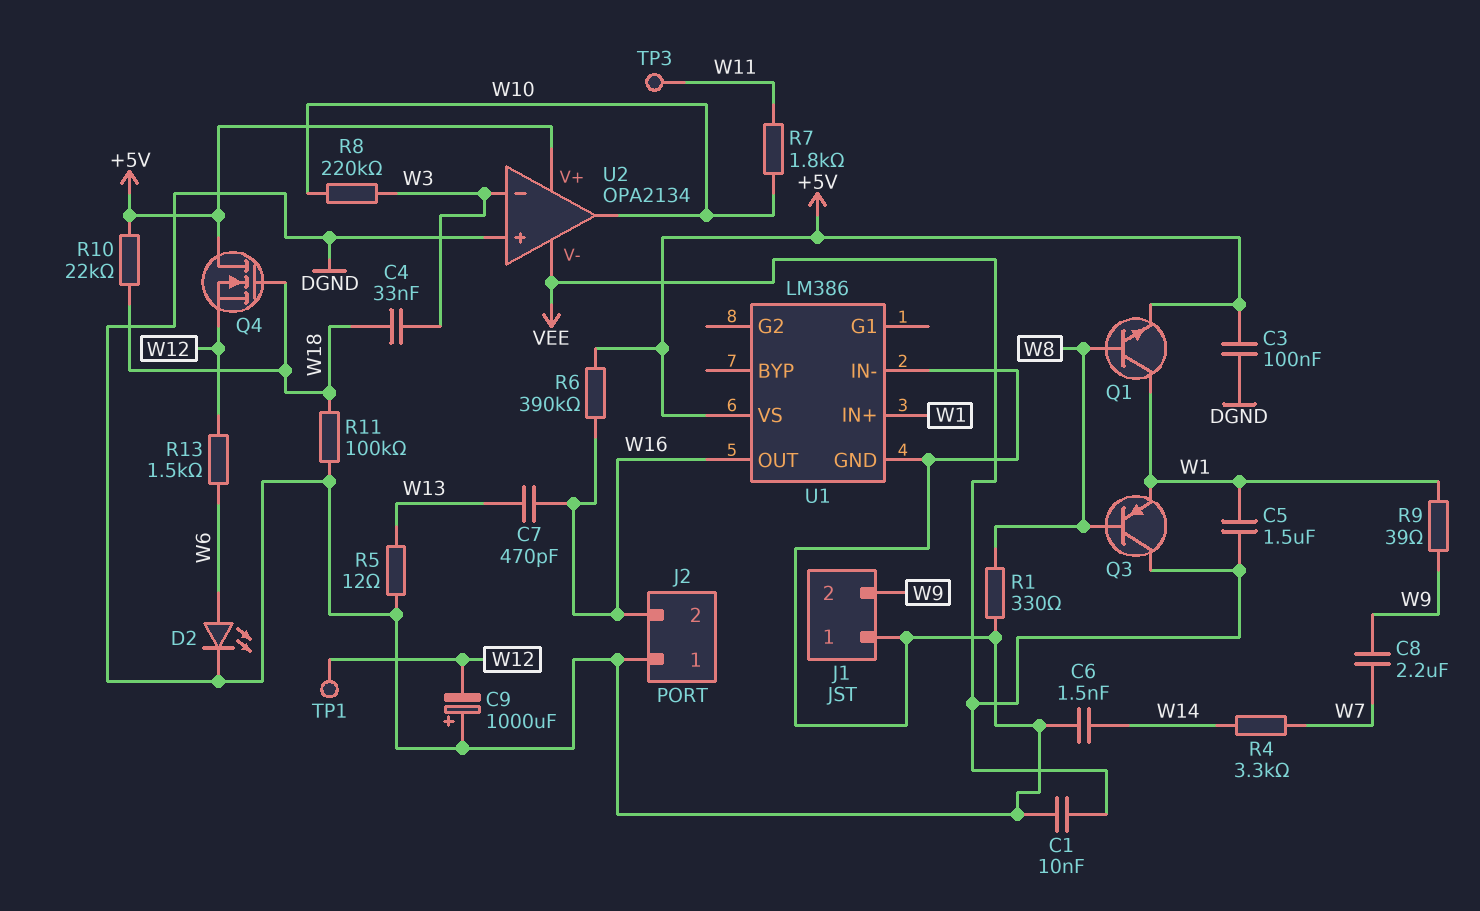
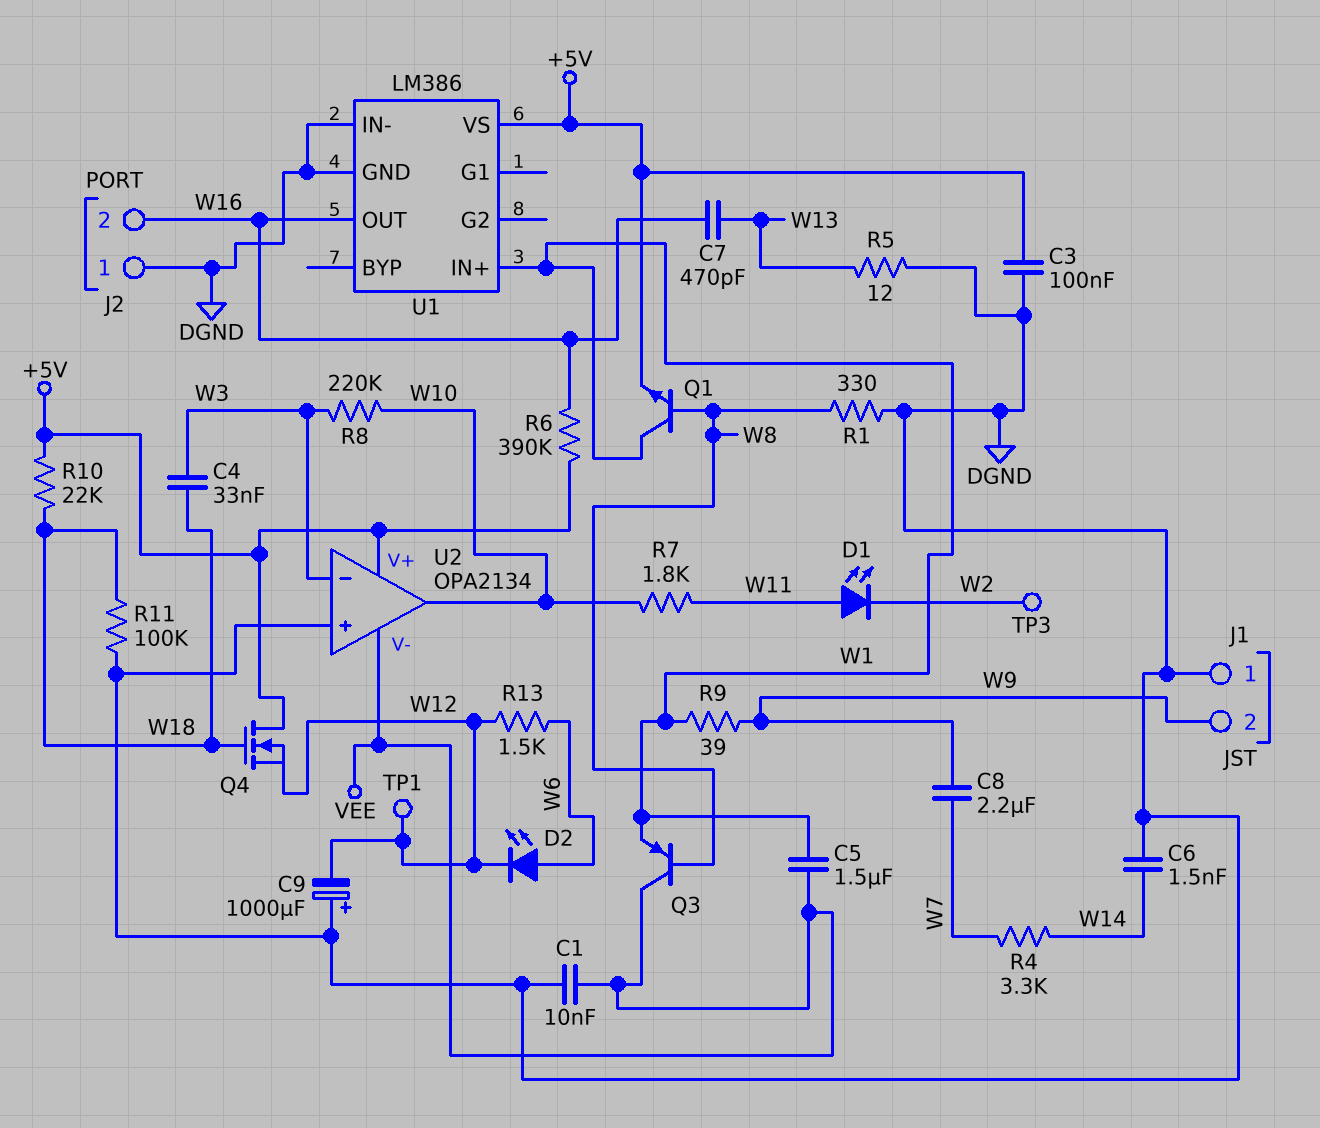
D1: none -> LED (A W11, K W2)
D2: LED (A W6, K DGND) -> LED (A W6, K W12)
TP3: test point (W11) -> test point (W2)

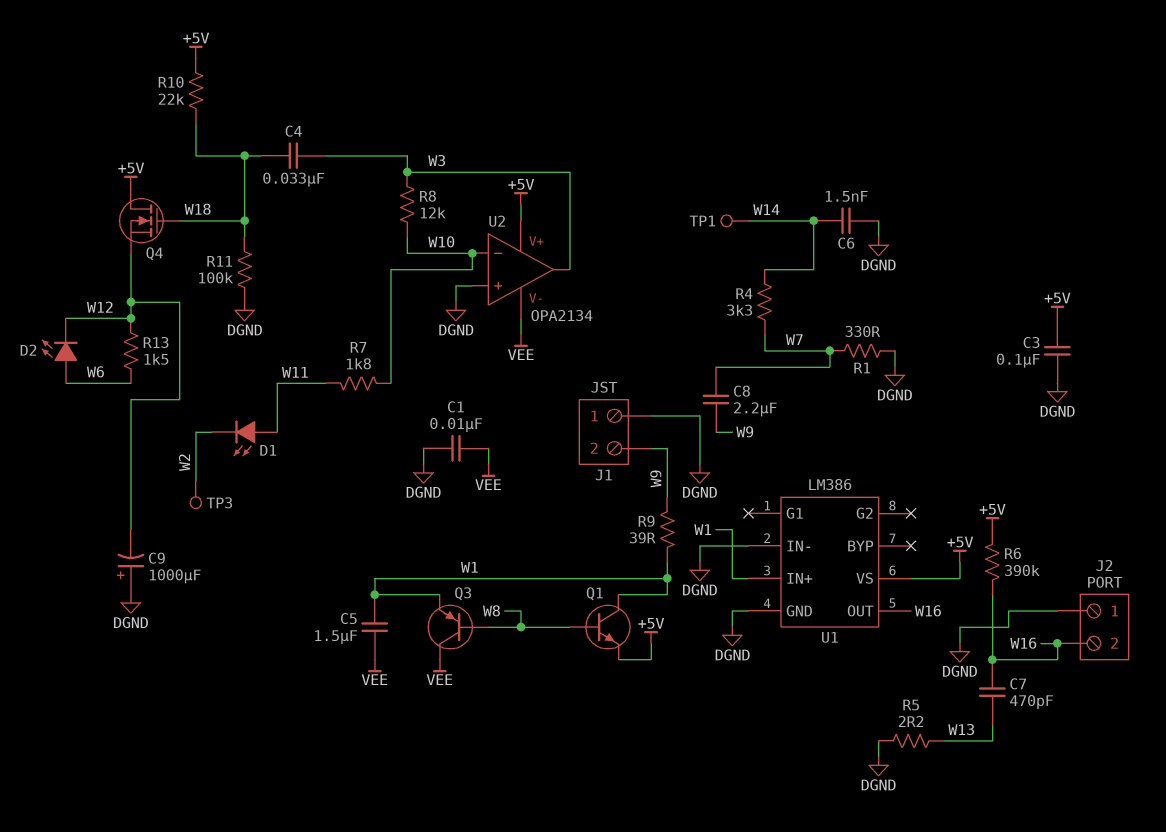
R1: 330 (DGND, W8) -> 330 (DGND, W7)
R5: 12 (DGND, W13) -> 2.2 (DGND, W13)
R8: 220k (W3, W10) -> 12k (W3, W10)
TP1: test point (W12) -> test point (W14)
U2 pin in-: W3 -> W10
U2 pin out: W10 -> W3

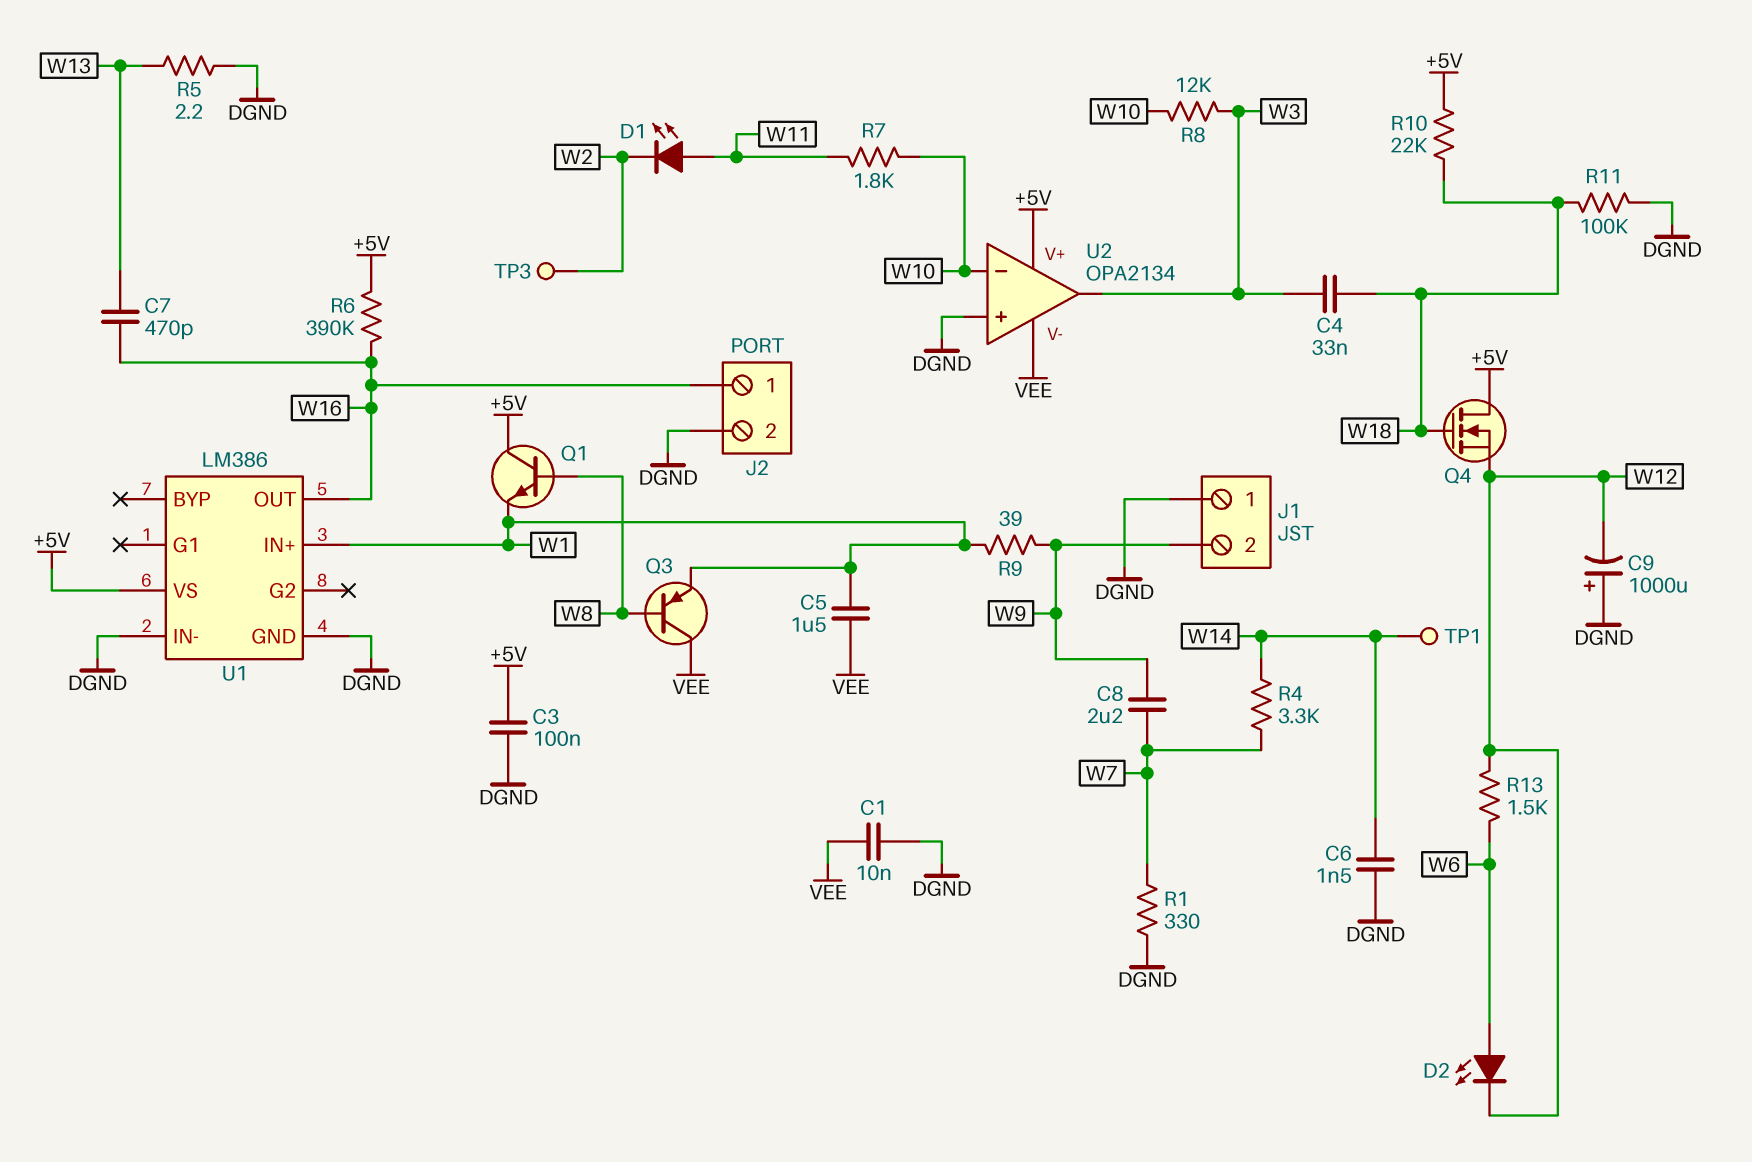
J2 pin 1: DGND -> W16
J2 pin 2: W16 -> DGND
Q1: NPN (B W8, C W1, E +5V) -> NPN (B W8, C +5V, E W1)

